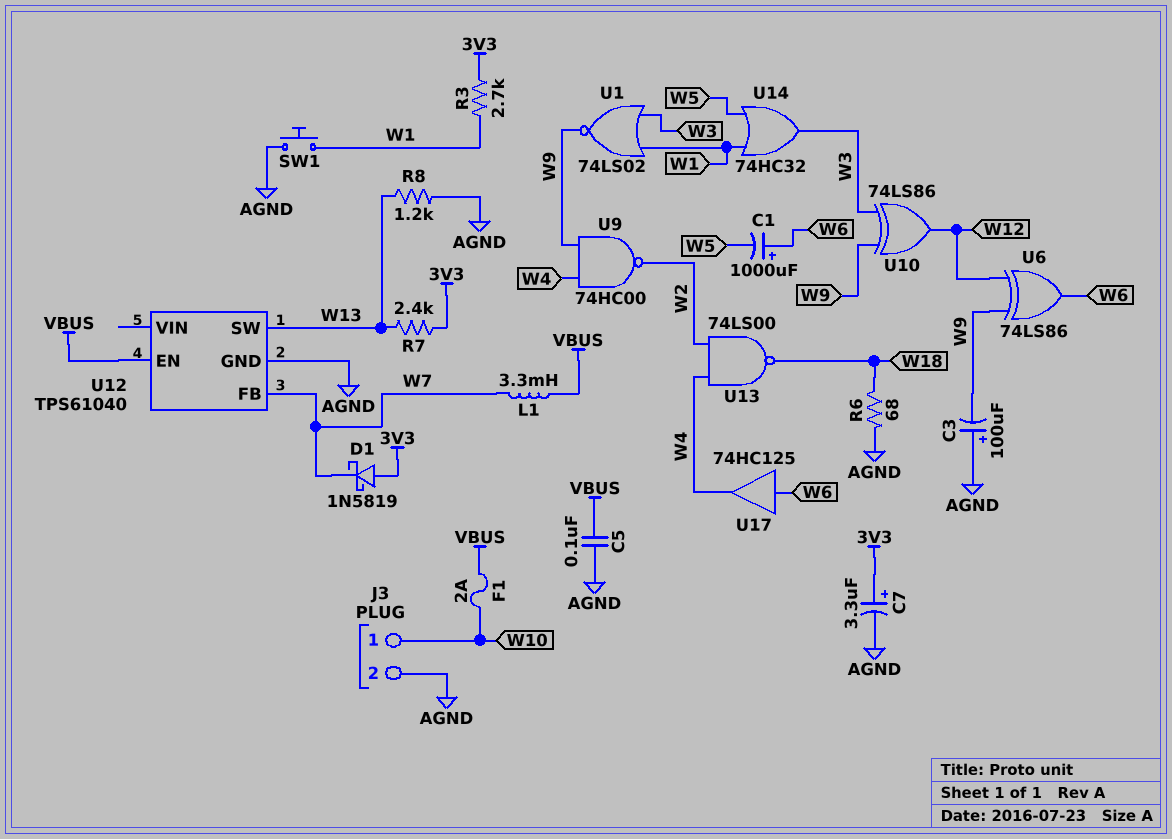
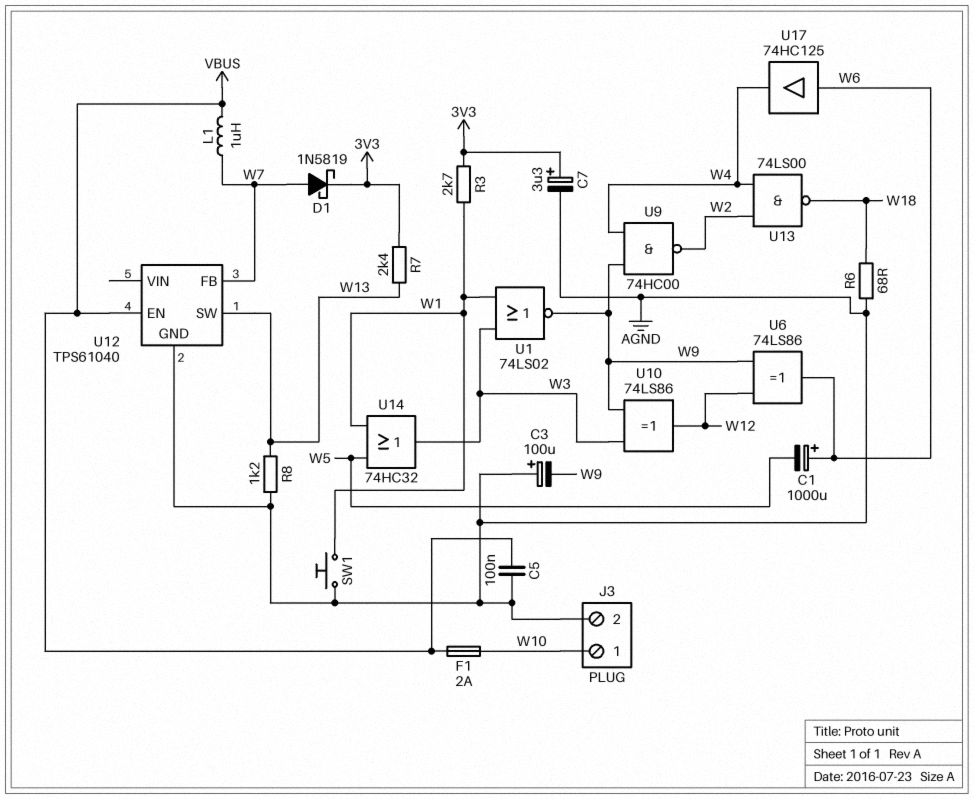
D1: schottky 1N5819 (A 3V3, K W7) -> schottky 1N5819 (A W7, K 3V3)
L1: 3.3mH (VBUS, W7) -> 1uH (VBUS, W7)

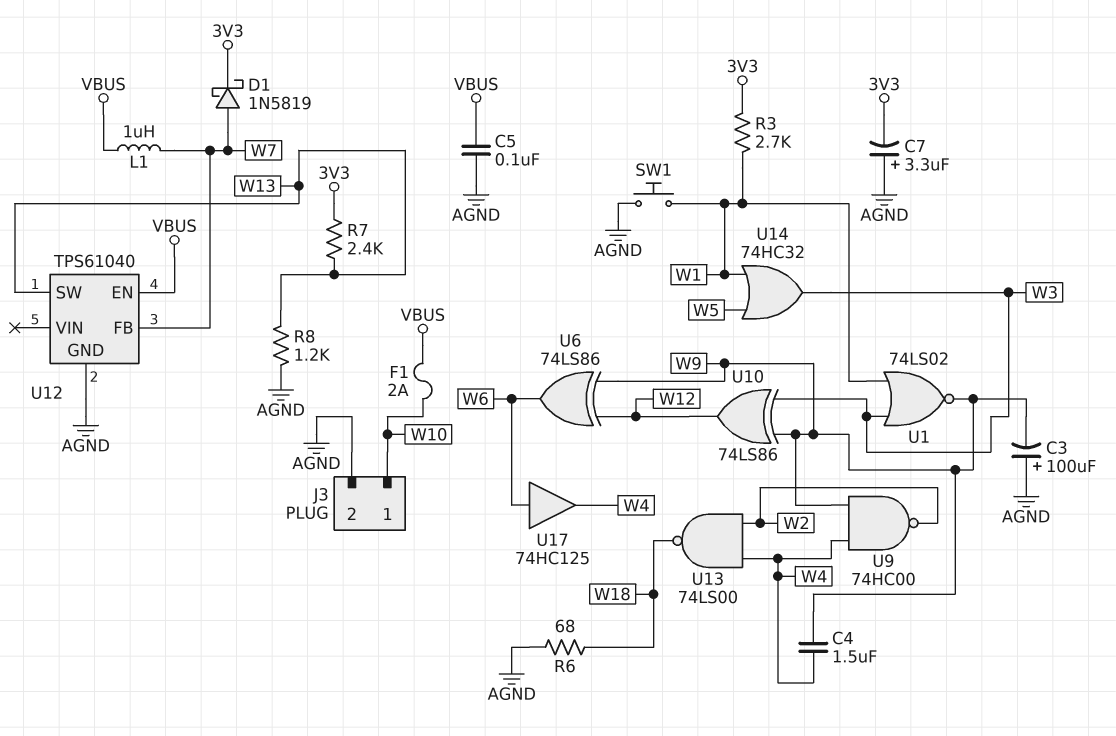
C1: 1000uF (plus W6, minus W5) -> none
C4: none -> 1.5uF (W4, W9)
C7: 3.3uF (plus 3V3, minus AGND) -> 3.3uF (plus AGND, minus 3V3)

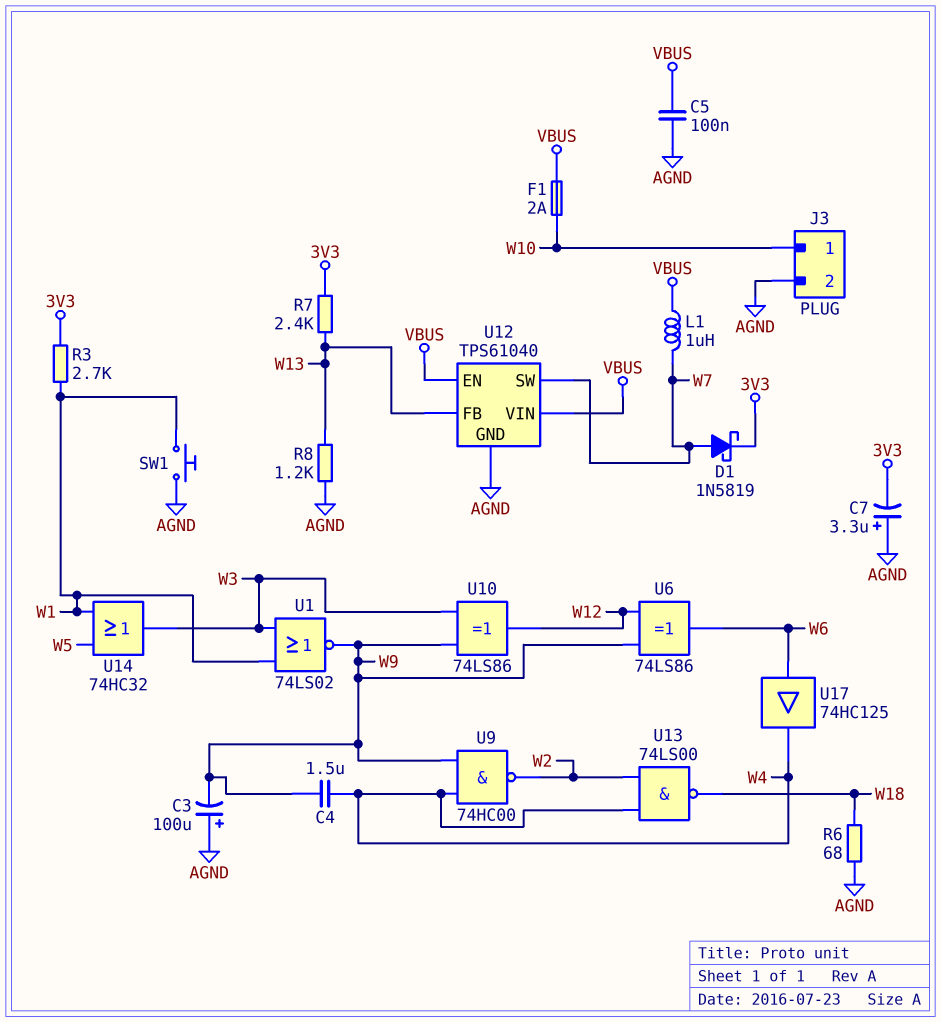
U12 pin FB: W7 -> W13
U12 pin SW: W13 -> W7
U12 pin VIN: none -> VBUS

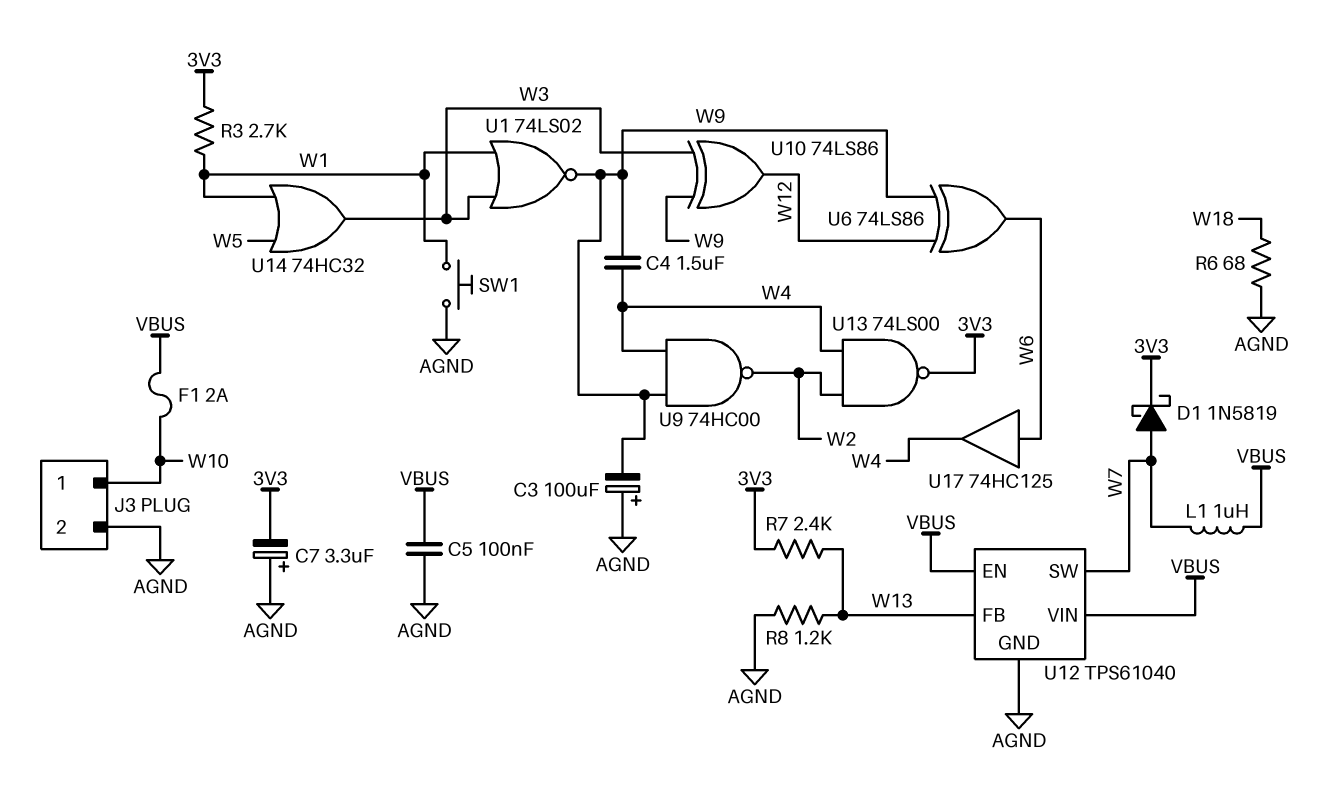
U13: NAND 74LS00 (in W2, in W4, out W18) -> NAND 74LS00 (in W2, in W4, out 3V3)

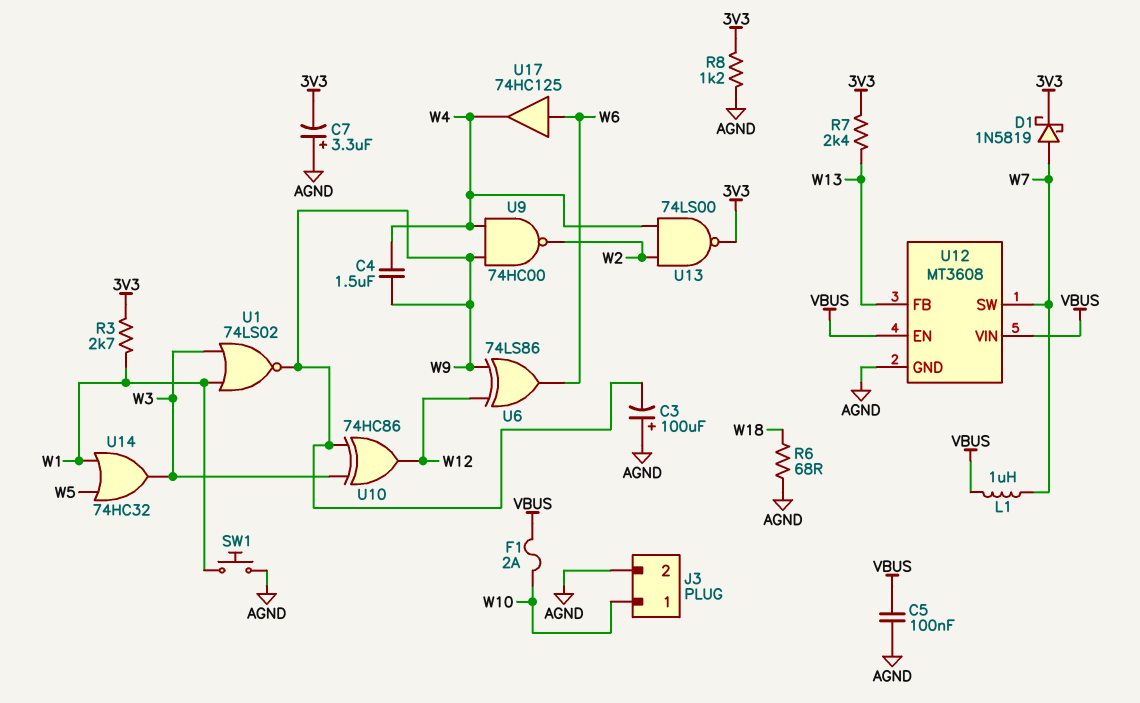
R8: 1.2k (AGND, W13) -> 1.2k (3V3, AGND)
U10: XOR 74LS86 (in W3, in W9, out W12) -> XOR 74HC86 (in W3, in W9, out W12)
U12: TPS61040 -> MT3608

